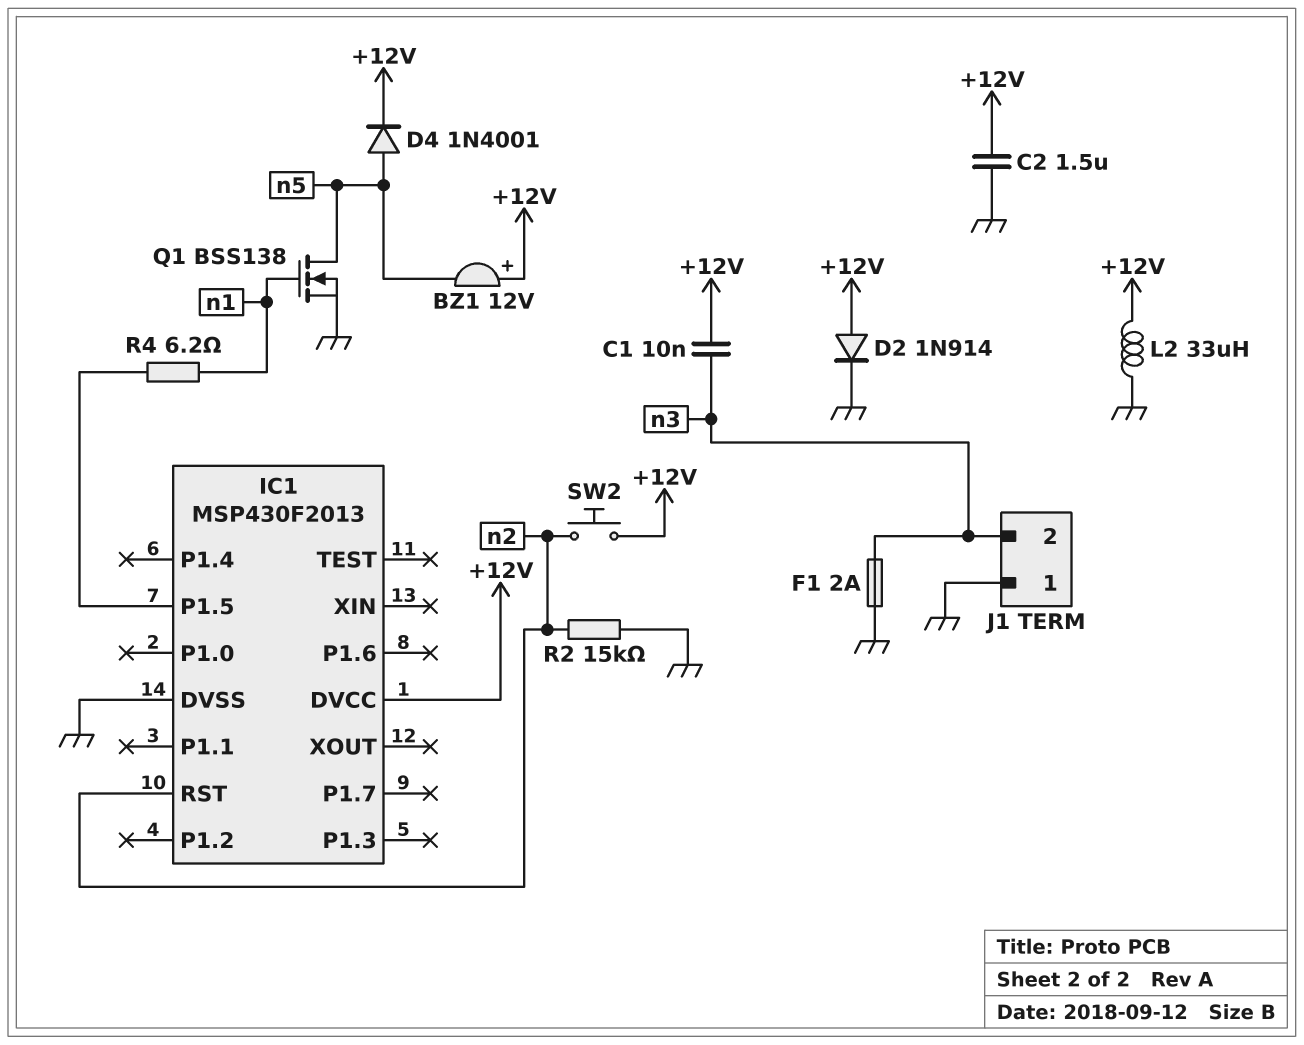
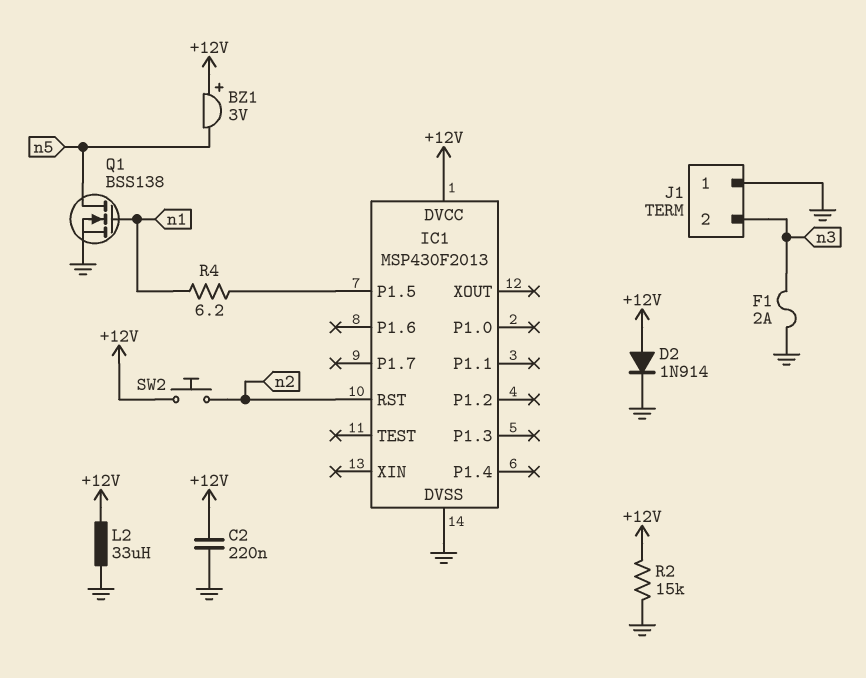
BZ1: buzzer 12V (plus +12V, minus n5) -> buzzer 3V (plus +12V, minus n5)
C1: 10nF (+12V, n3) -> none
C2: 1.5uF (+12V, GND) -> 220nF (+12V, GND)
D4: diode 1N4001 (A n5, K +12V) -> none
R2: 15k (GND, n2) -> 15k (+12V, GND)

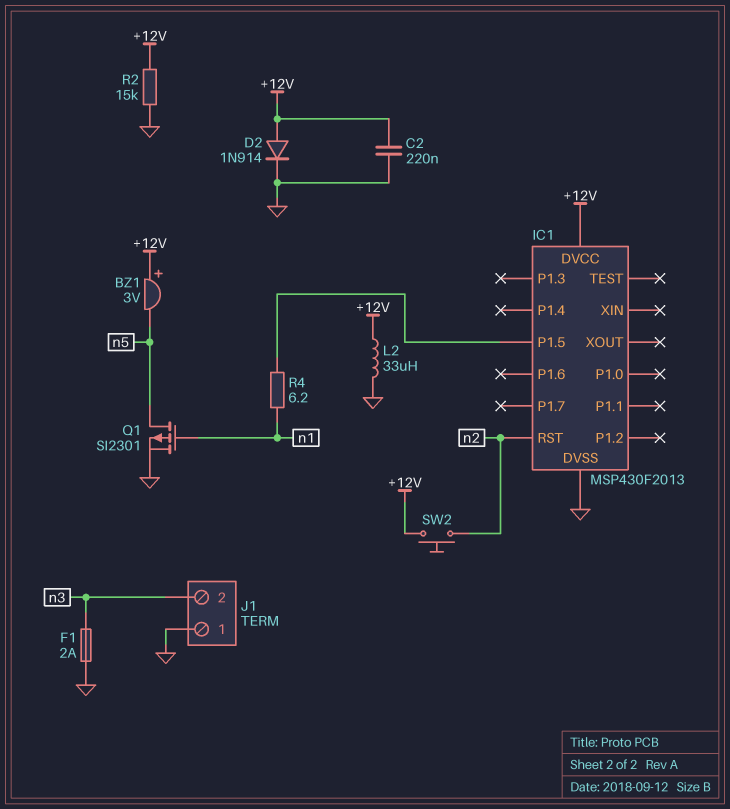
Q1: NMOS BSS138 (G n1, D n5, S GND) -> PMOS SI2301 (G n1, D n5, S GND)

